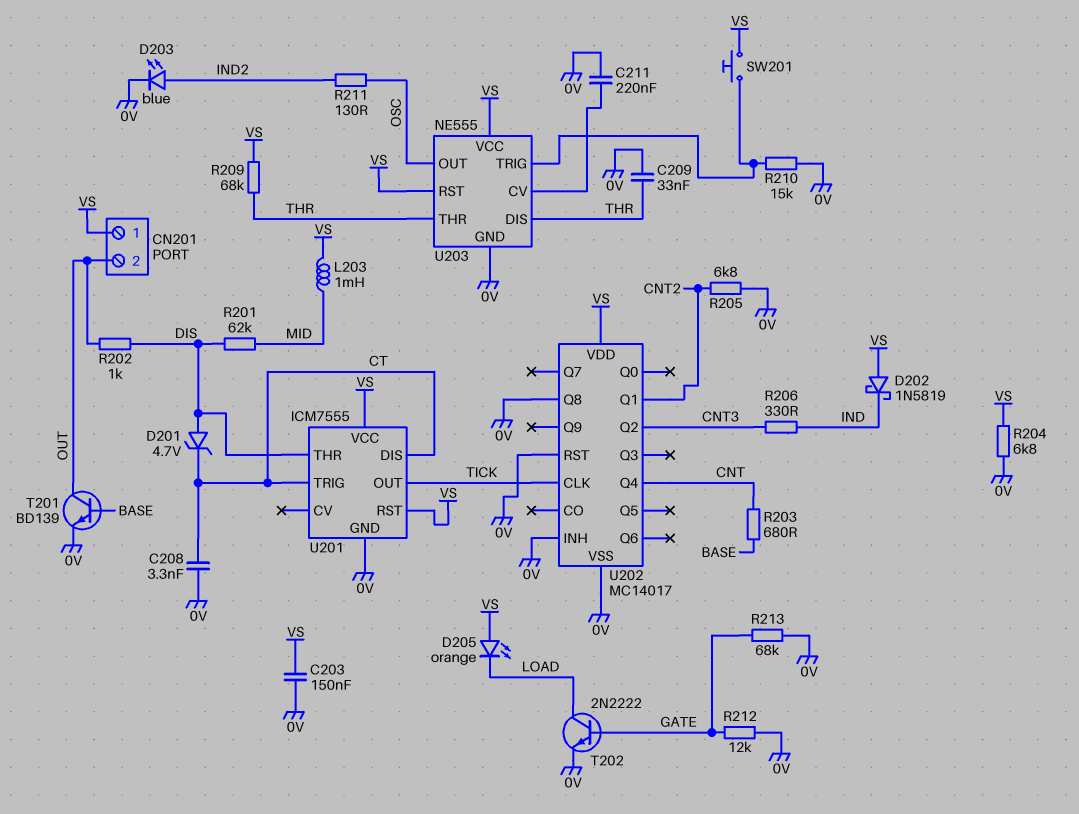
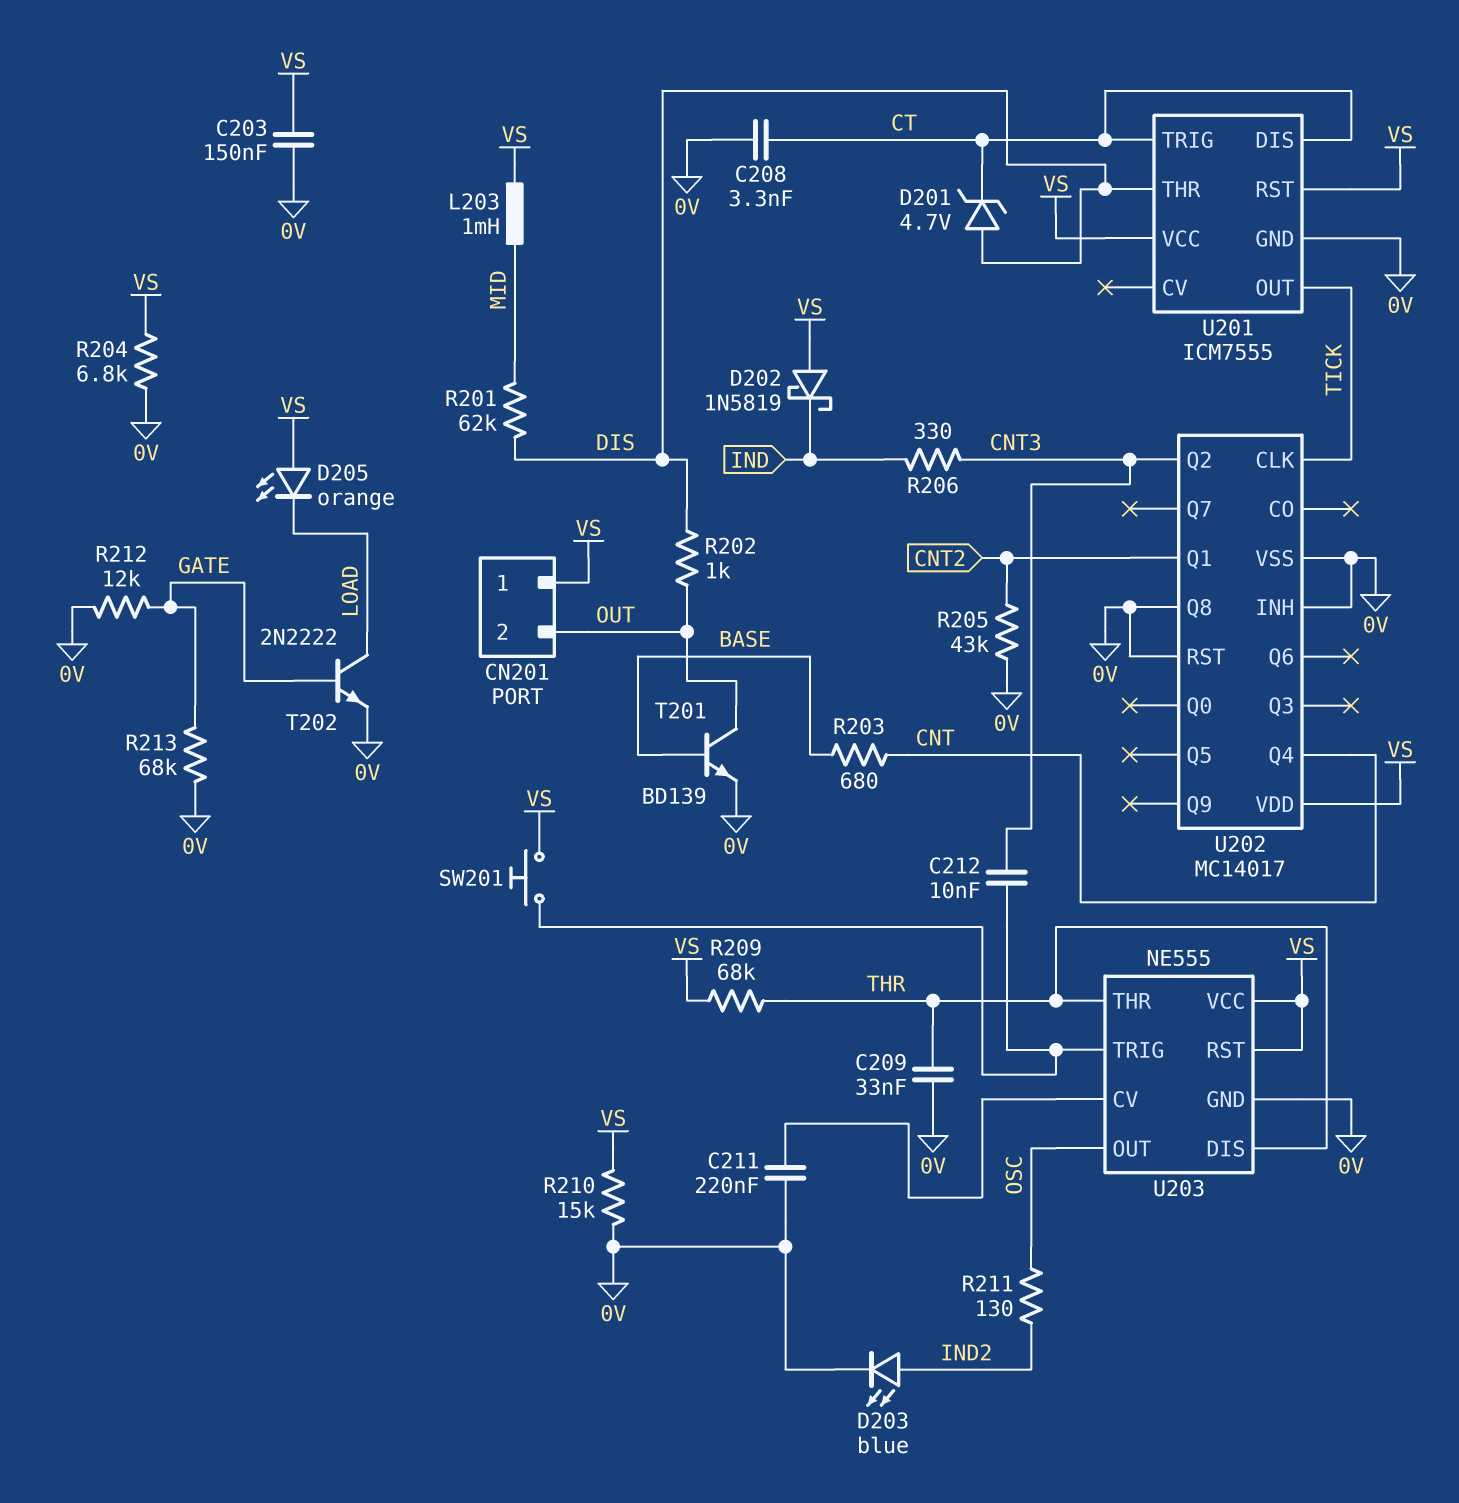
C212: none -> 10nF (CNT3, U203/TRIG)
R205: 6.8k (0V, CNT2) -> 43k (0V, CNT2)
R210: 15k (0V, U203/TRIG) -> 15k (0V, VS)

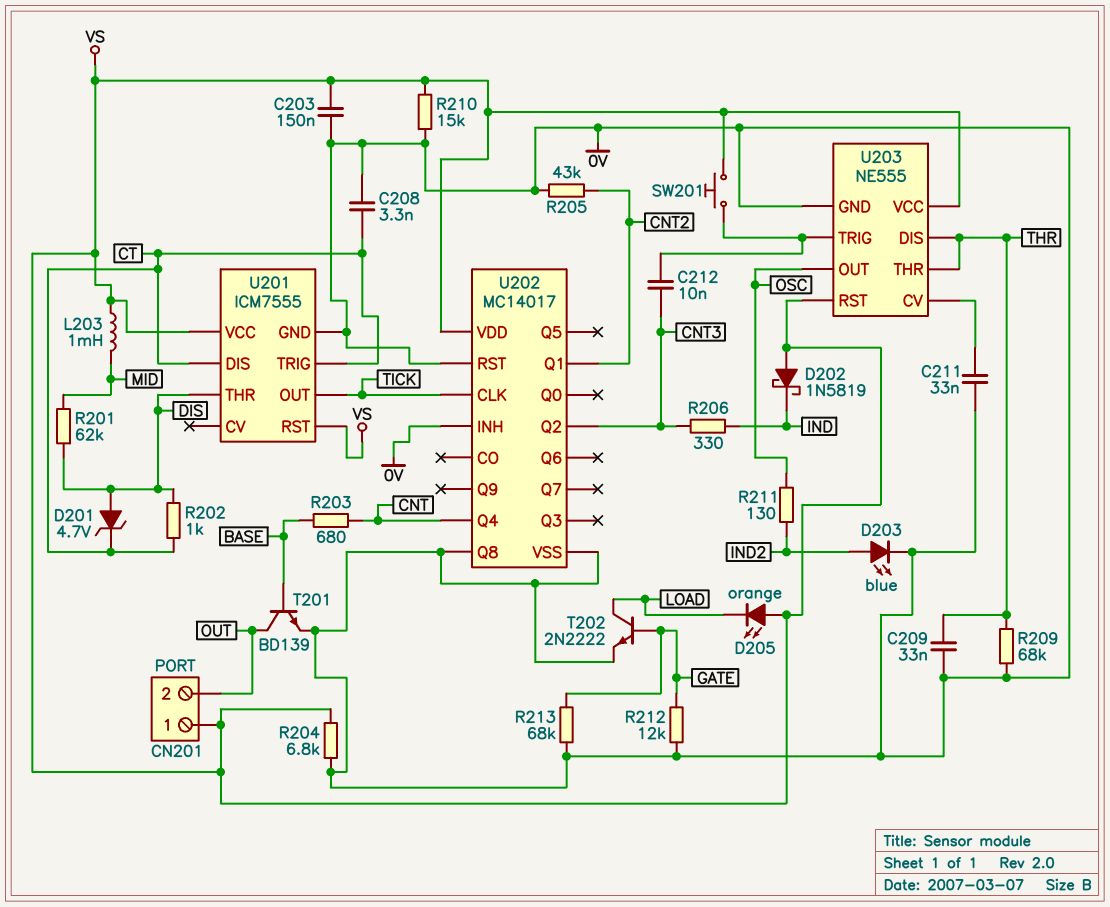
C211: 220nF (0V, U203/CV) -> 33nF (0V, U203/CV)
R202: 1k (DIS, OUT) -> 1k (CT, DIS)
R209: 68k (THR, VS) -> 68k (0V, THR)

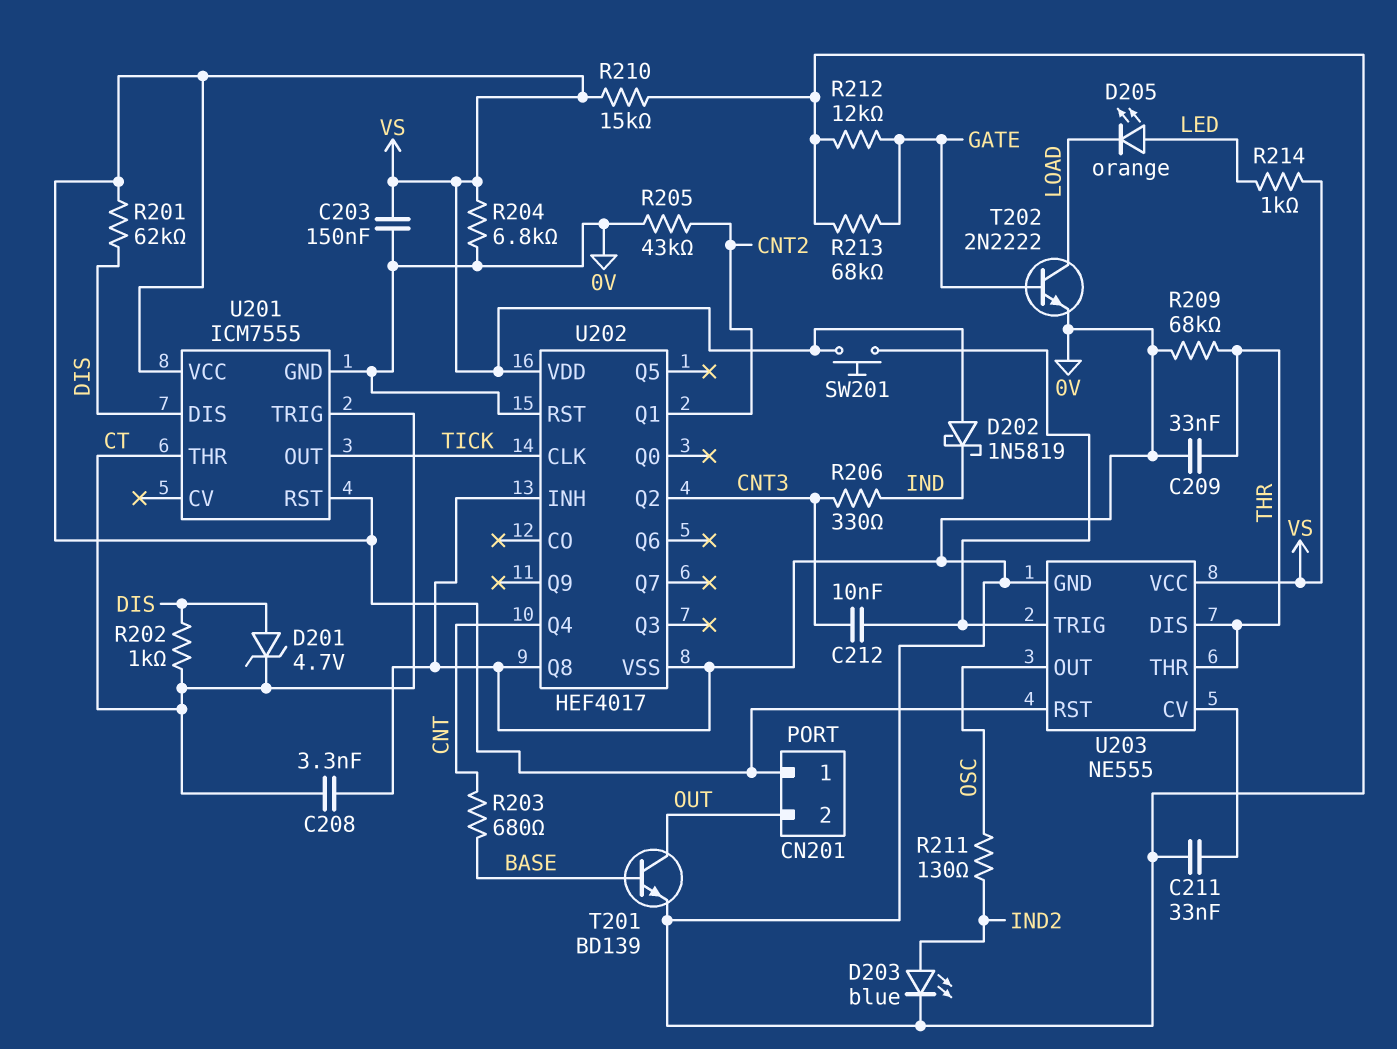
D205: LED orange (A VS, K LOAD) -> LED orange (A LED, K LOAD)
L203: 1mH (MID, VS) -> none
R201: 62k (DIS, MID) -> 62k (DIS, VS)
R214: none -> 1k (LED, VS)
U201 pin DIS: CT -> DIS
U201 pin THR: DIS -> CT
U202: MC14017 -> HEF4017

